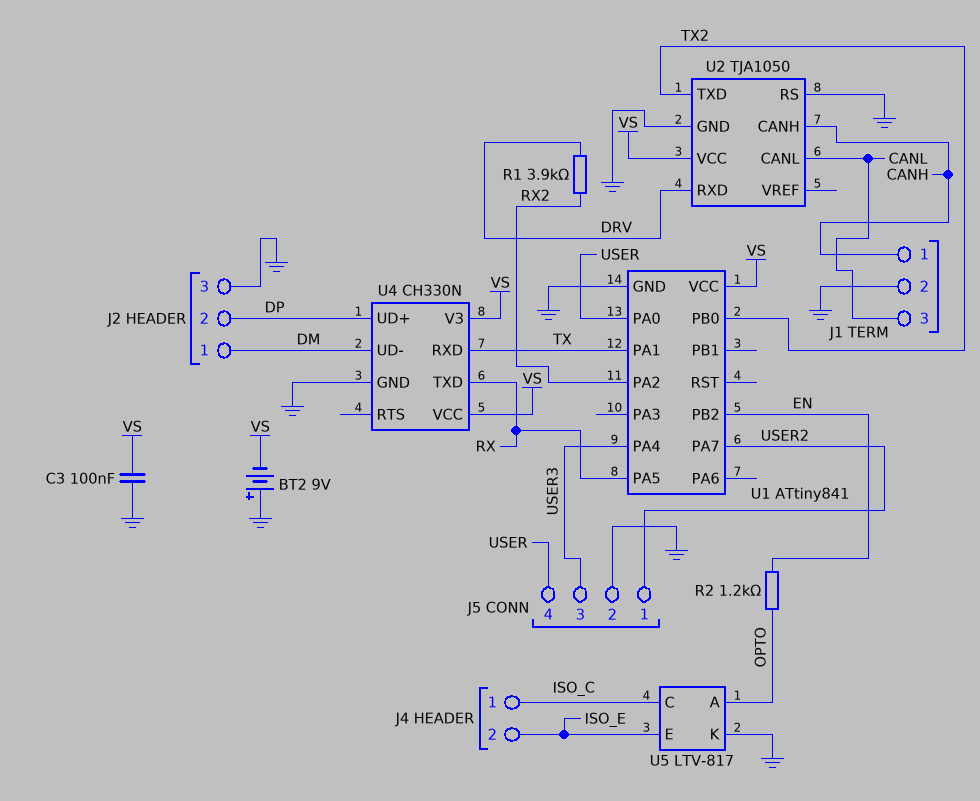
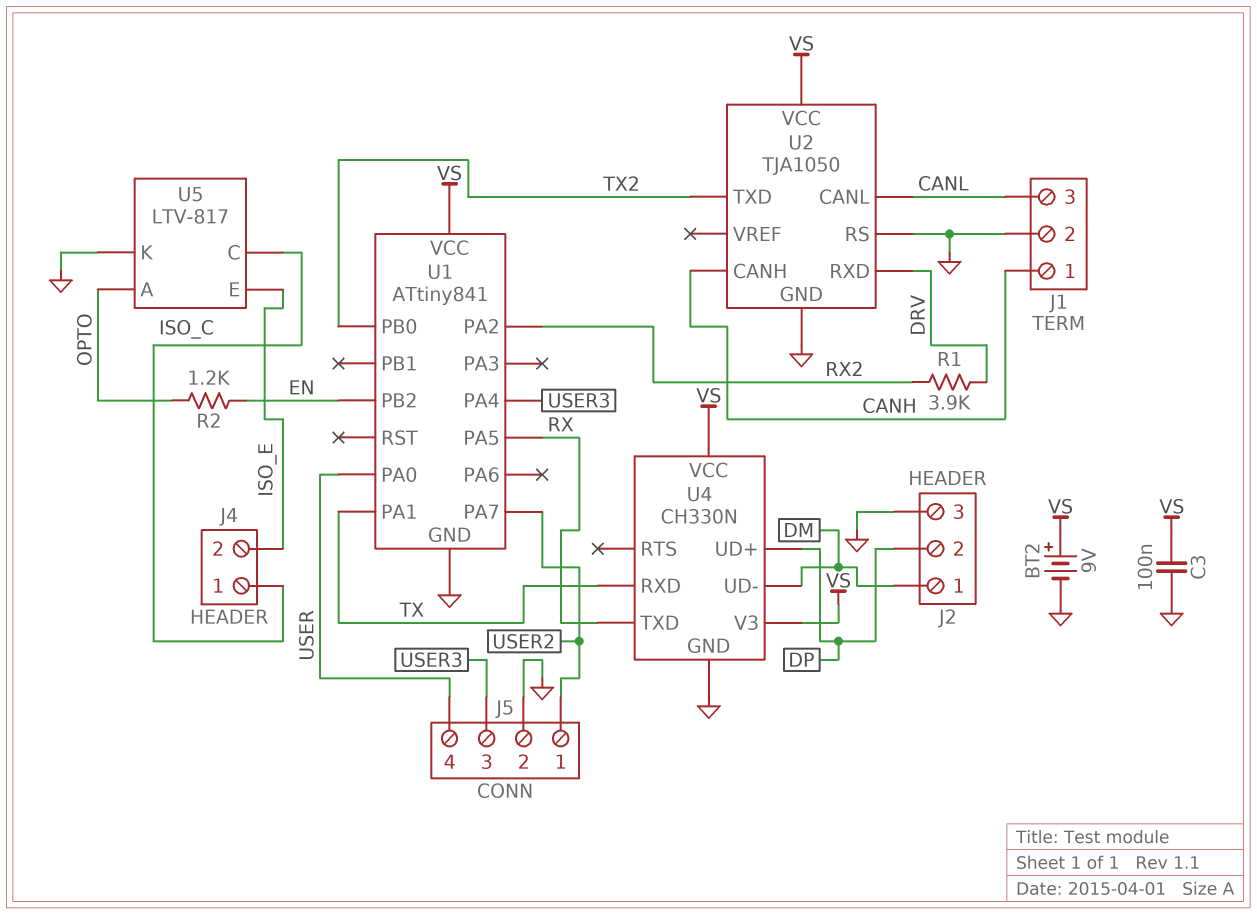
BT2: 9V (plus GND, minus VS) -> 9V (plus VS, minus GND)

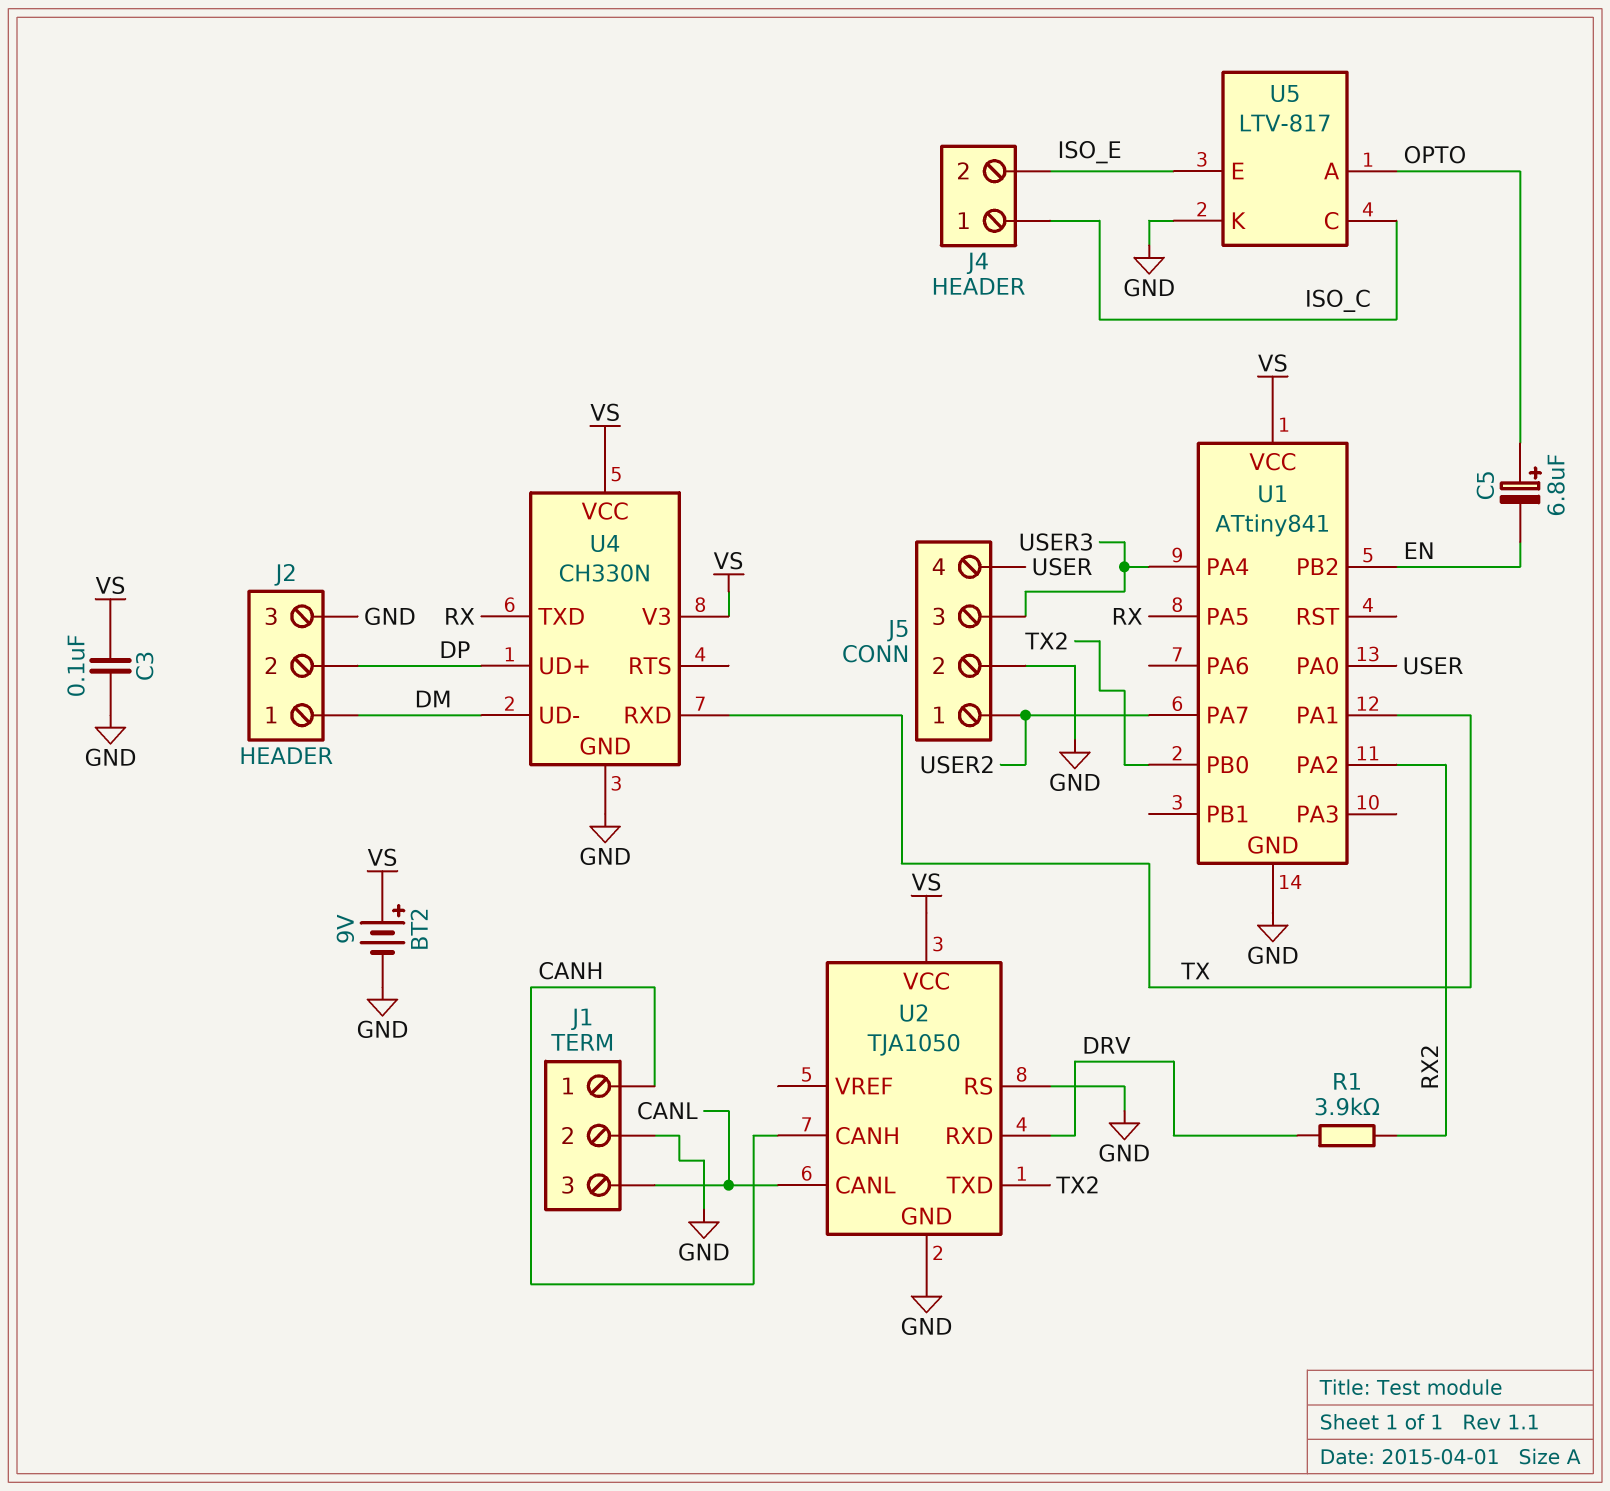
C5: none -> 6.8uF (plus OPTO, minus EN)
R2: 1.2k (EN, OPTO) -> none

